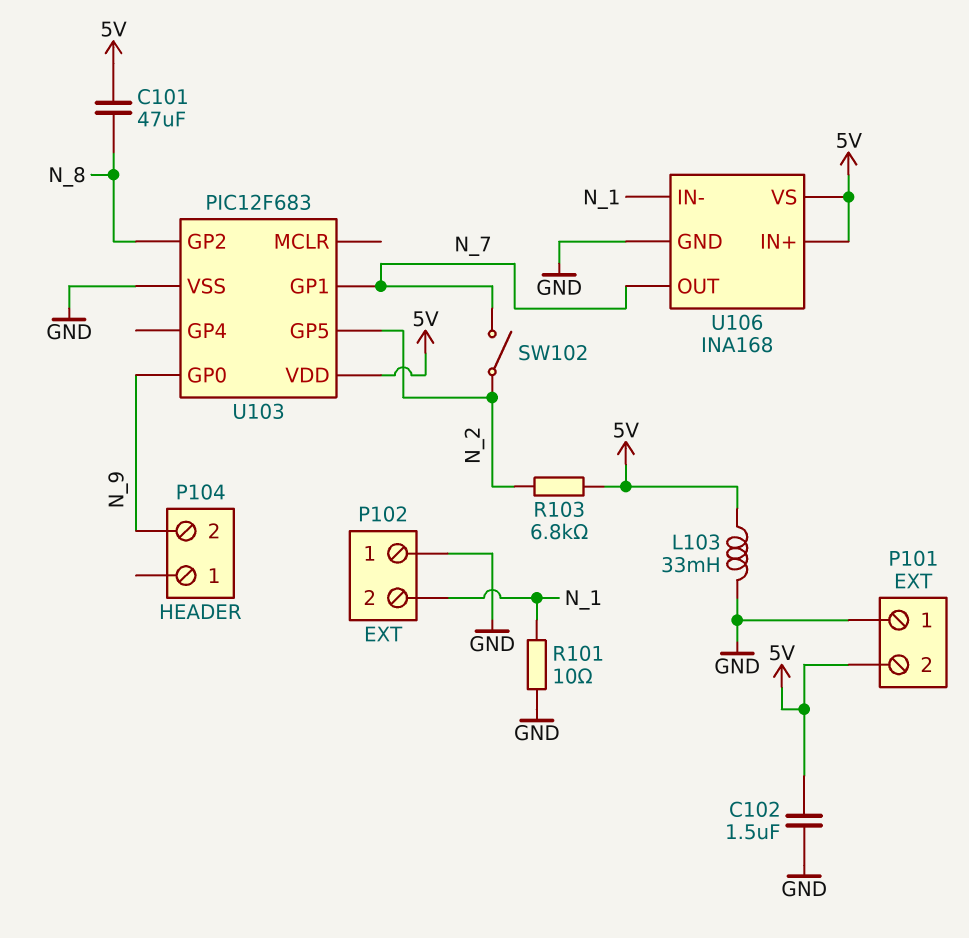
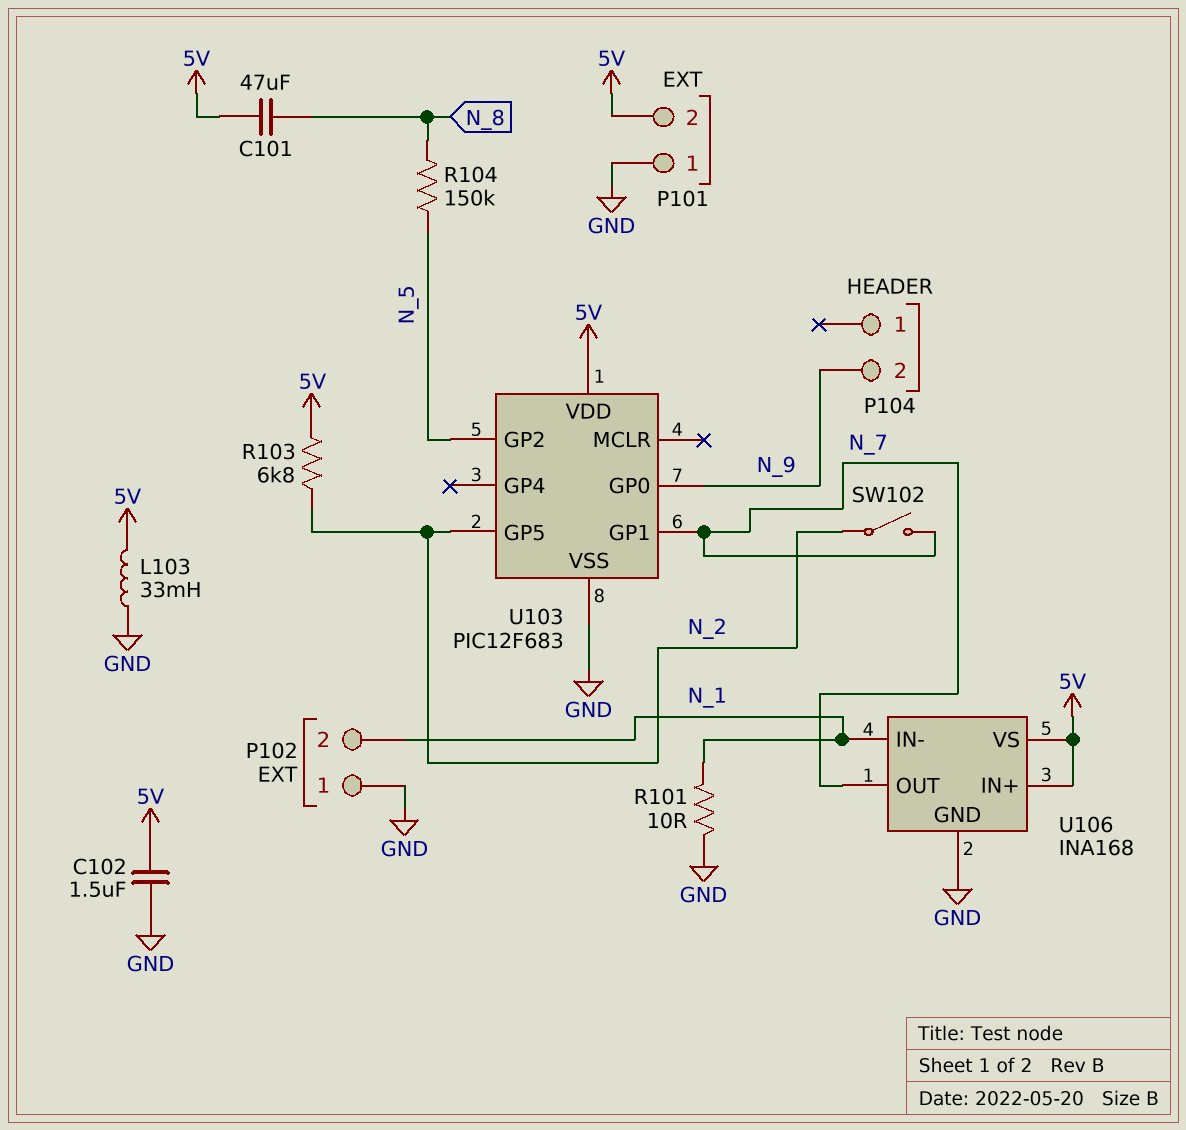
R104: none -> 150k (N_5, N_8)
U103 pin GP2: N_8 -> N_5

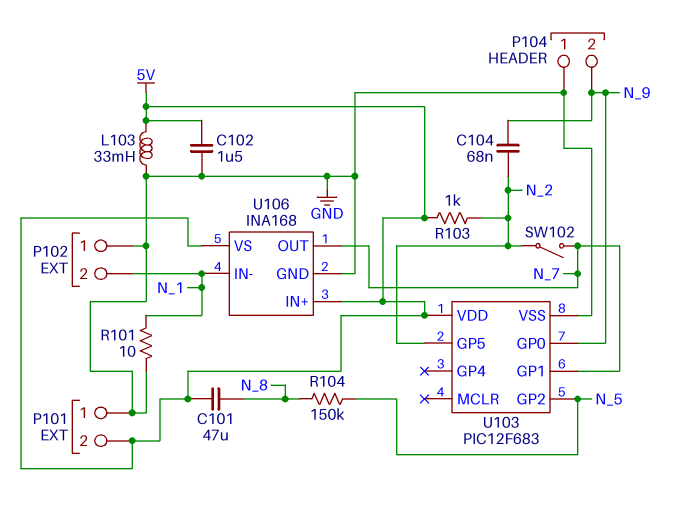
C104: none -> 68nF (N_2, N_9)
P104 pin 1: none -> GND
R103: 6.8k (5V, N_2) -> 1k (5V, N_2)

